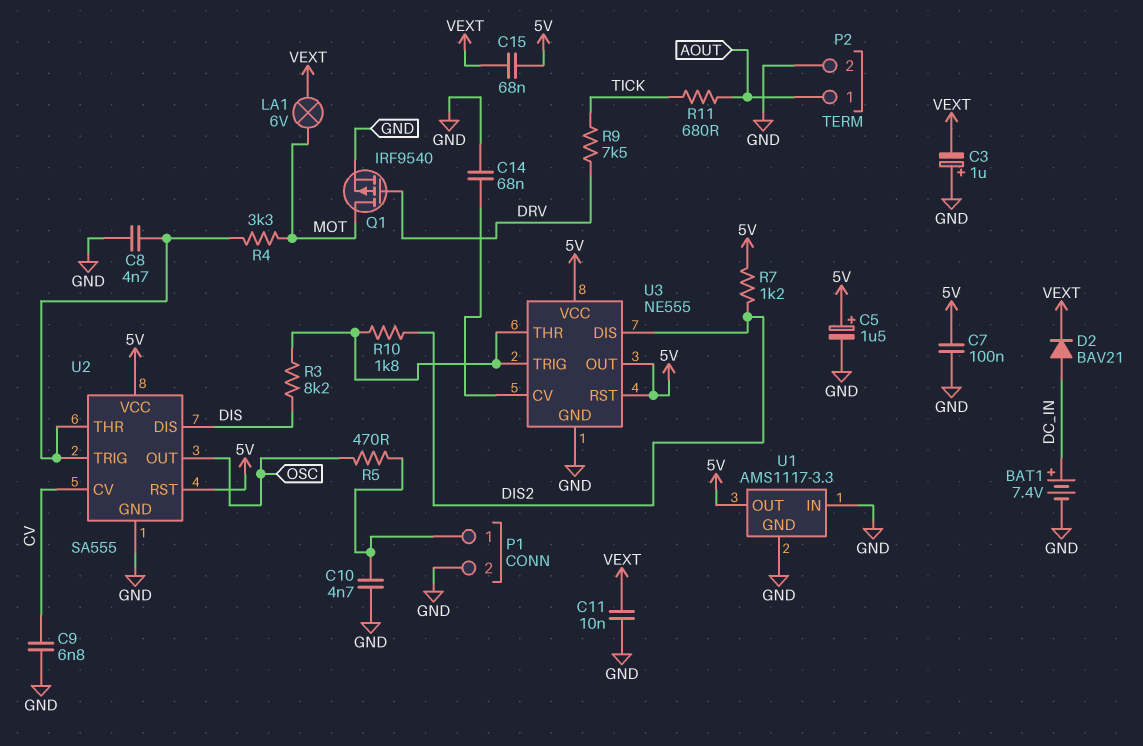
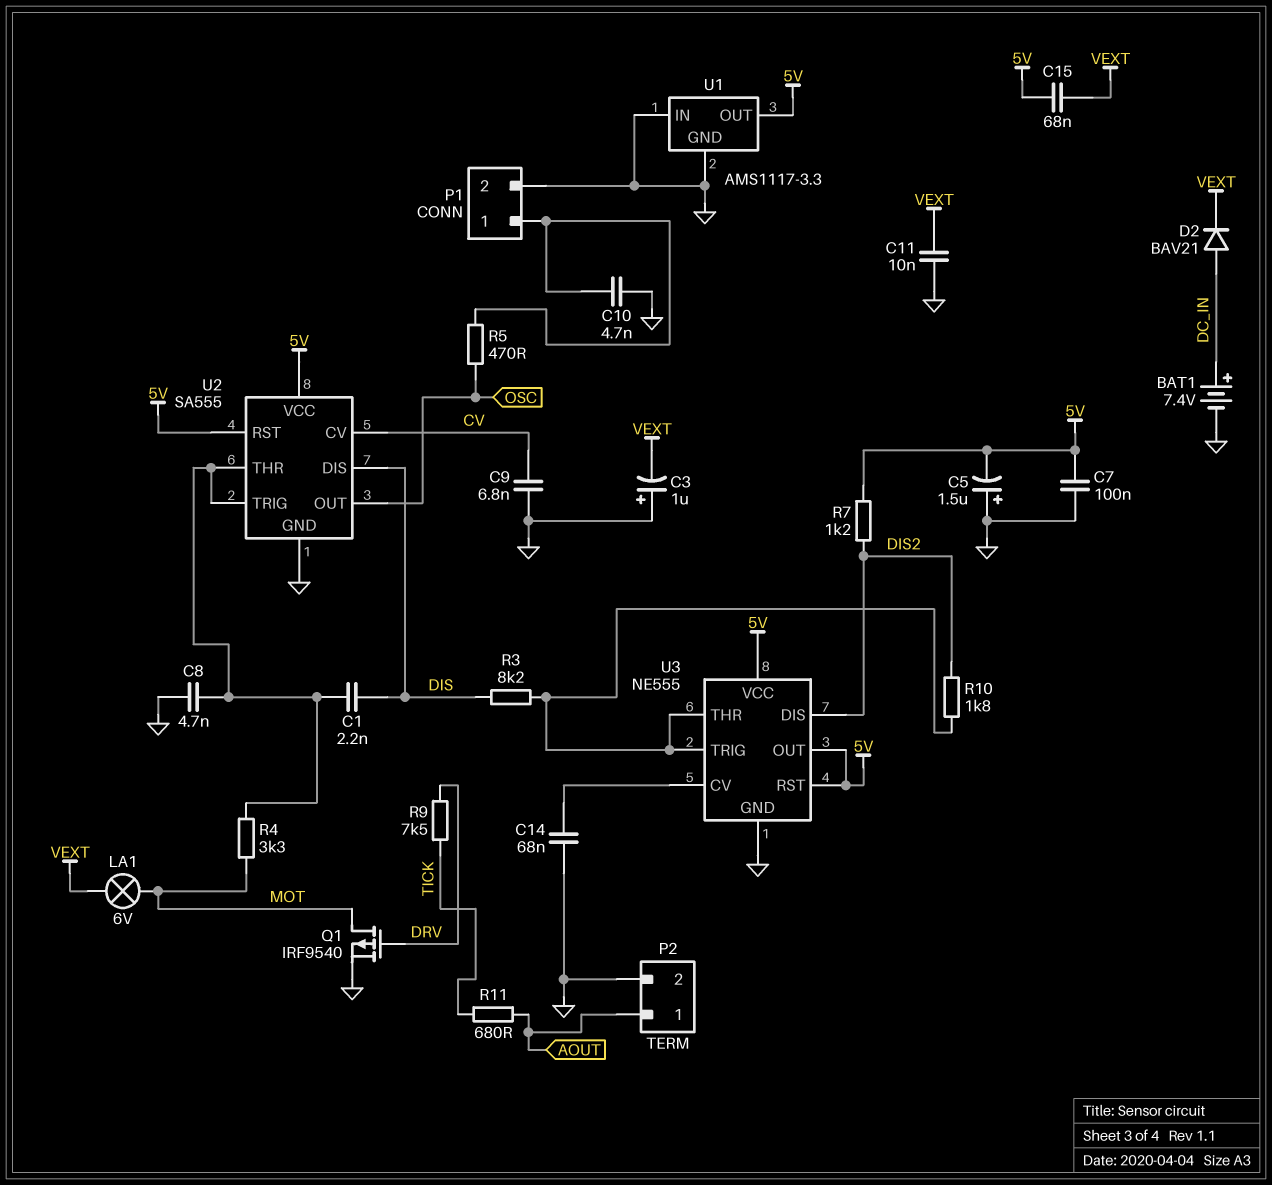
C1: none -> 2.2nF (DIS, U2/THR)
C5: 1.5uF (plus 5V, minus GND) -> 1.5uF (plus GND, minus 5V)

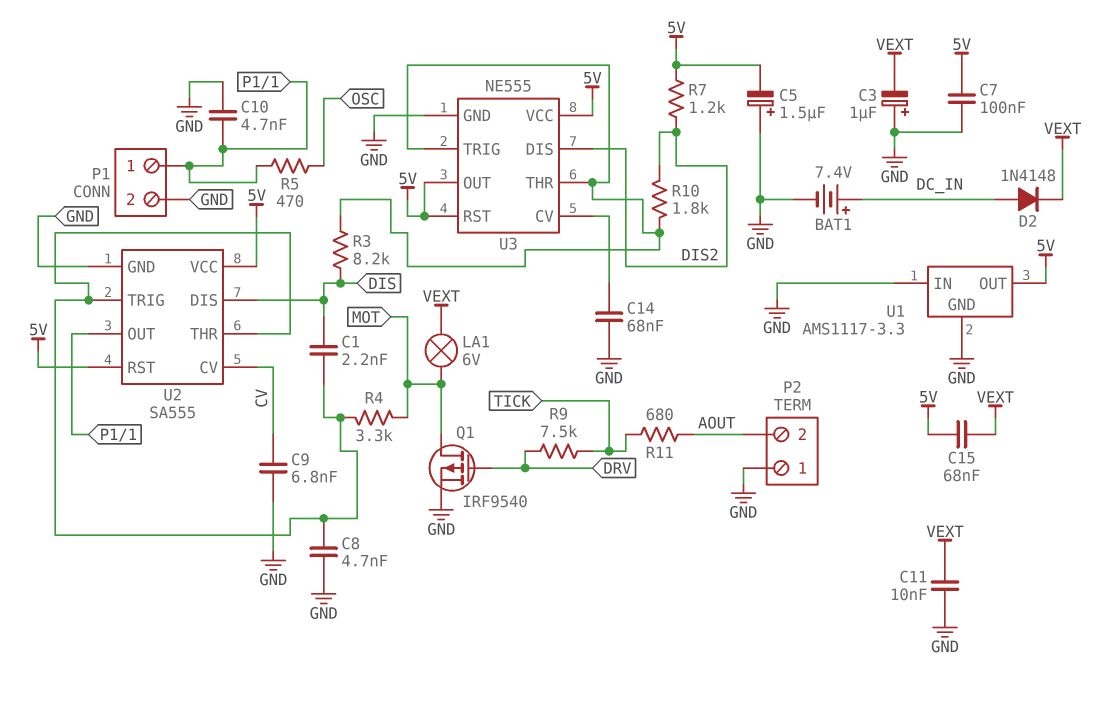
D2: diode BAV21 (A DC_IN, K VEXT) -> diode 1N4148 (A DC_IN, K VEXT)
P2 pin 1: AOUT -> GND
P2 pin 2: GND -> AOUT
U2 pin OUT: OSC -> P1/1

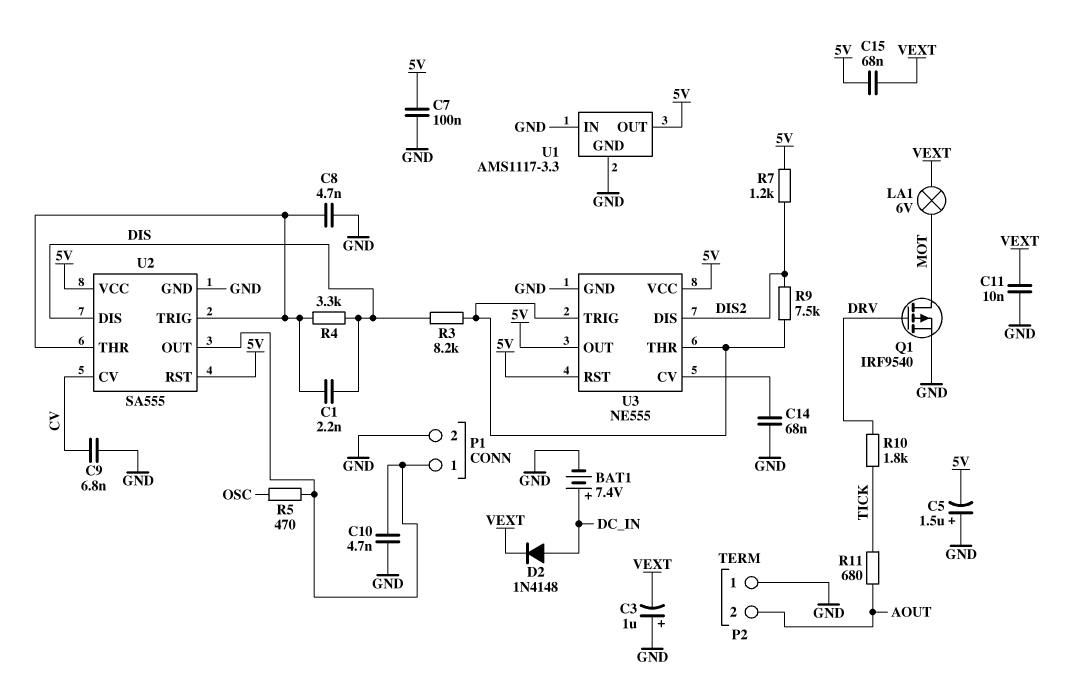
R4: 3.3k (MOT, U2/THR) -> 3.3k (DIS, U2/THR)
R9: 7.5k (DRV, TICK) -> 7.5k (DIS2, U3/THR)
R10: 1.8k (DIS2, U3/THR) -> 1.8k (DRV, TICK)

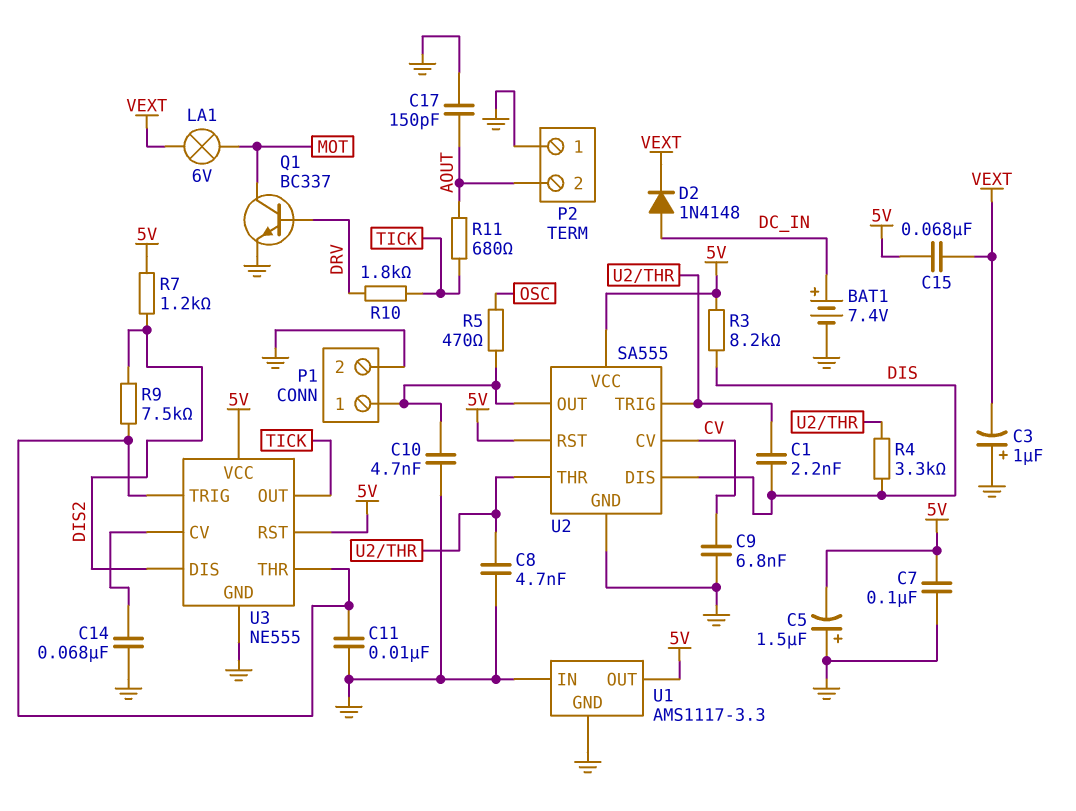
C11: 10nF (GND, VEXT) -> 10nF (GND, U3/THR)
C17: none -> 150pF (AOUT, GND)
Q1: PMOS IRF9540 (G DRV, D MOT, S GND) -> NPN BC337 (B DRV, C MOT, E GND)
R3: 8.2k (DIS, U3/THR) -> 8.2k (5V, DIS)
U3 pin OUT: 5V -> TICK

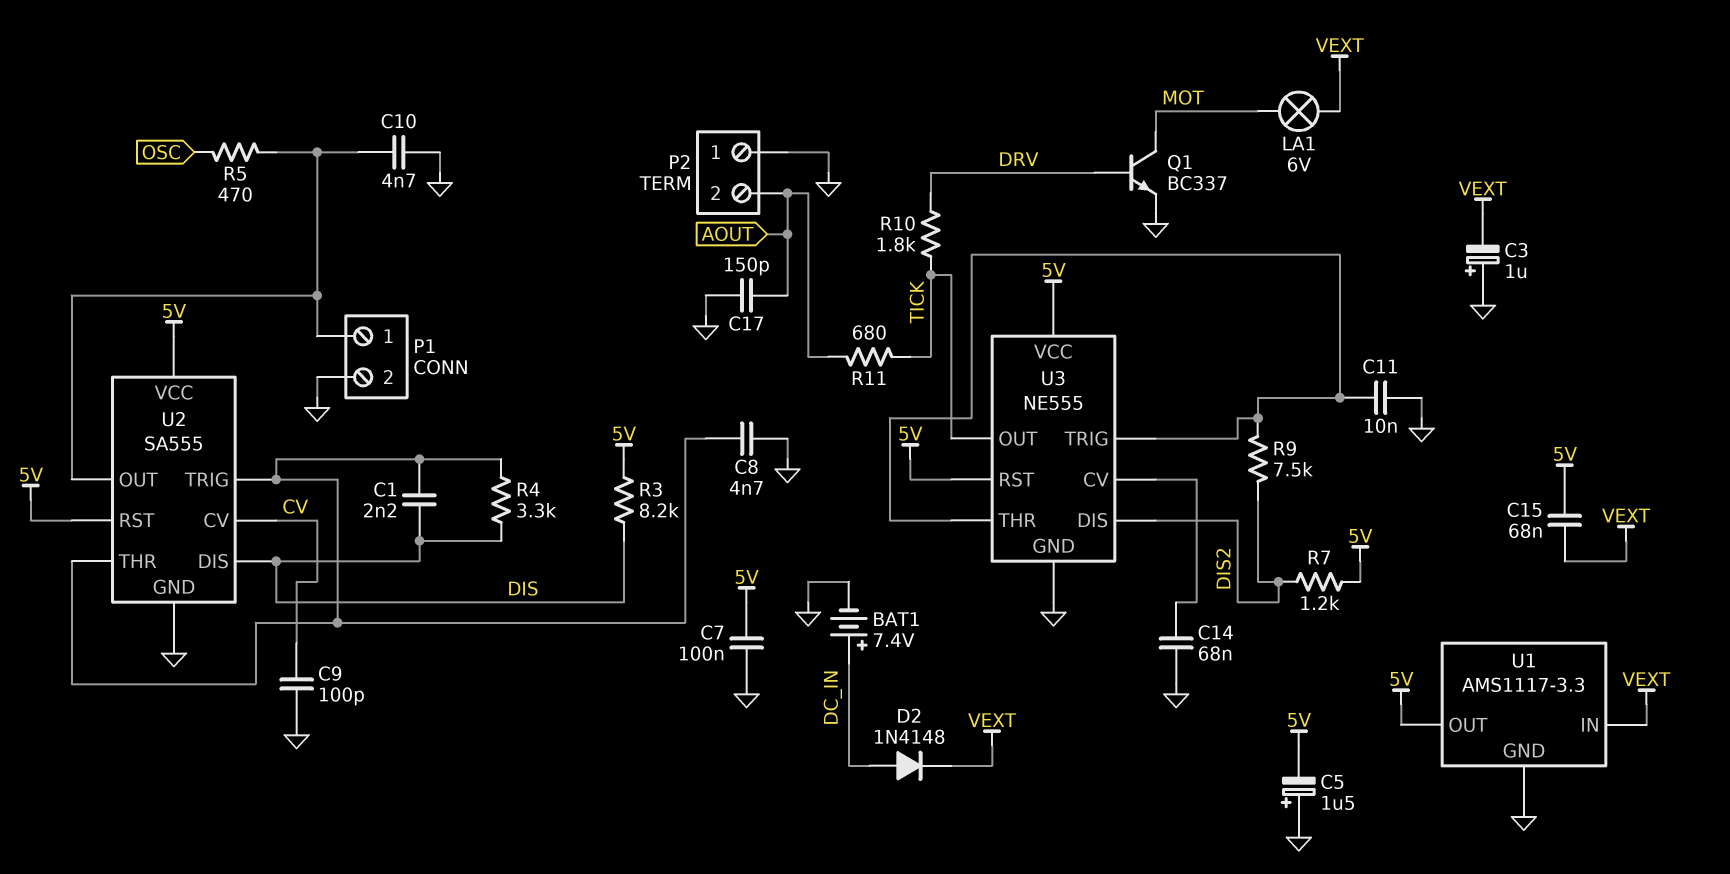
C9: 6.8nF (CV, GND) -> 100pF (CV, GND)
U1 pin IN: GND -> VEXT

